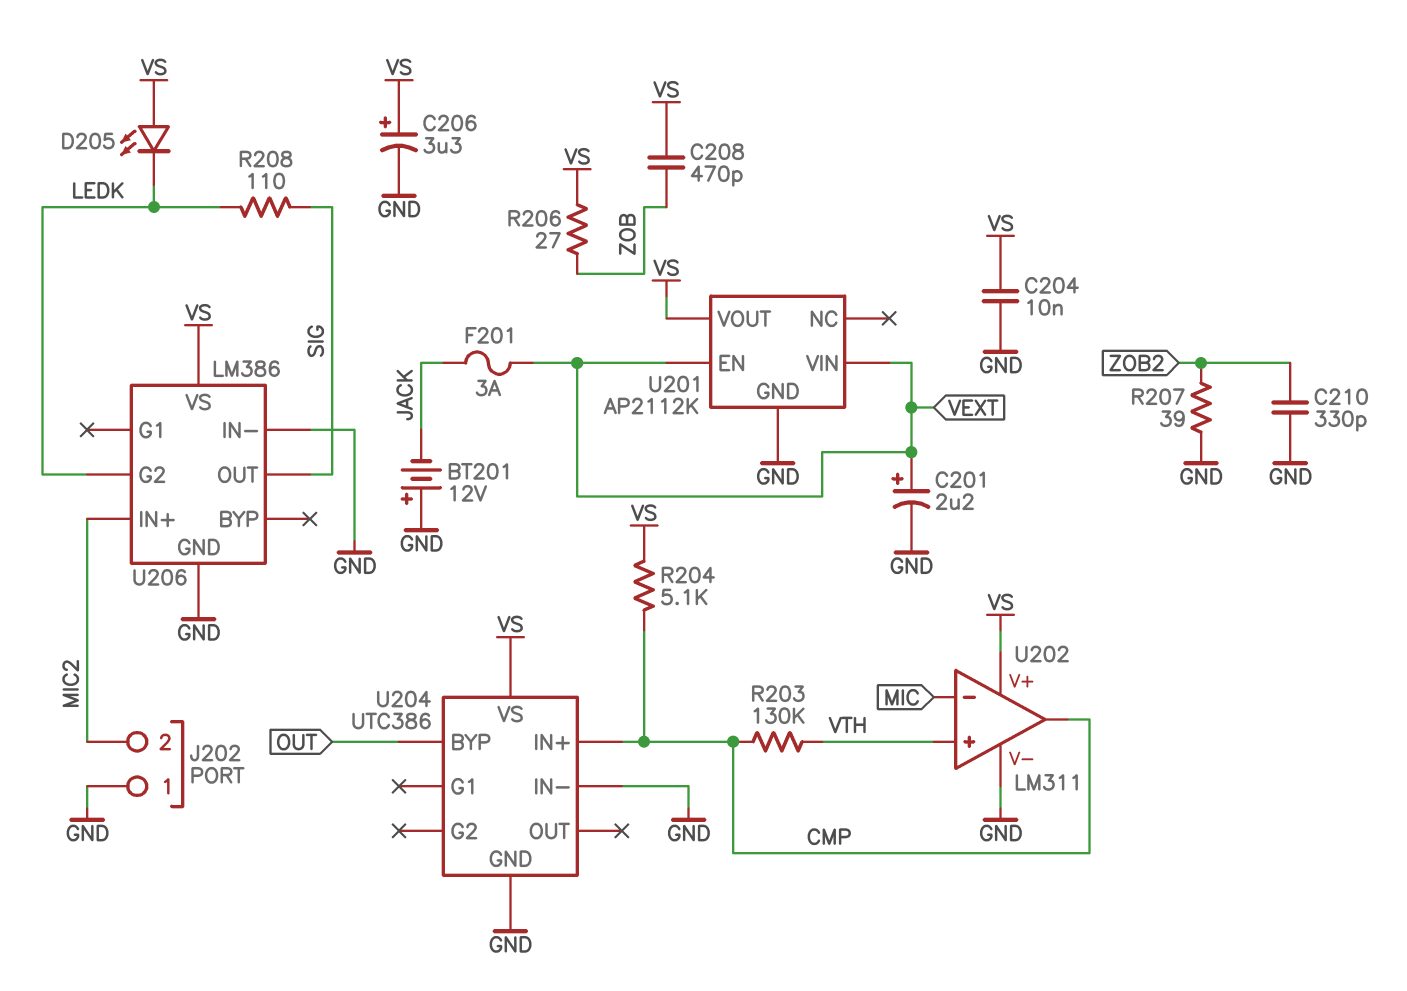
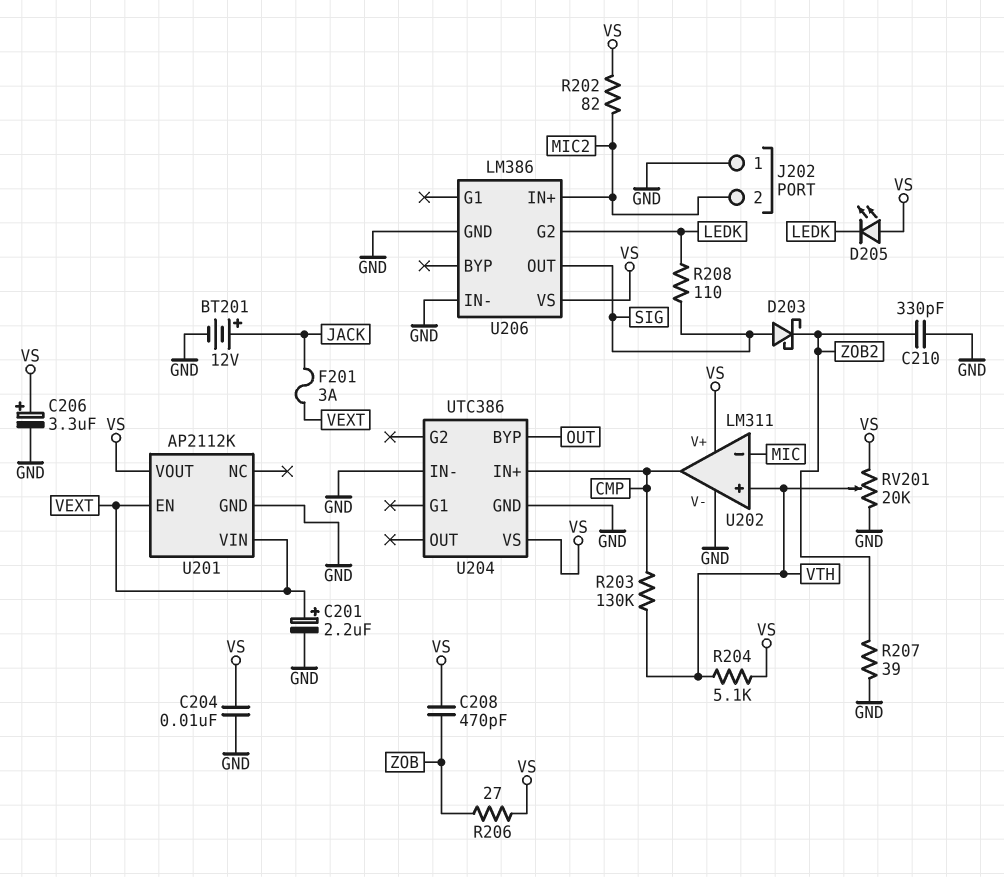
BT201: 12V (plus GND, minus JACK) -> 12V (plus JACK, minus GND)
D203: none -> schottky (A SIG, K ZOB2)
R202: none -> 82 (MIC2, VS)
R204: 5.1k (CMP, VS) -> 5.1k (VS, VTH)
RV201: none -> 20k (GND, VS, wiper VTH)

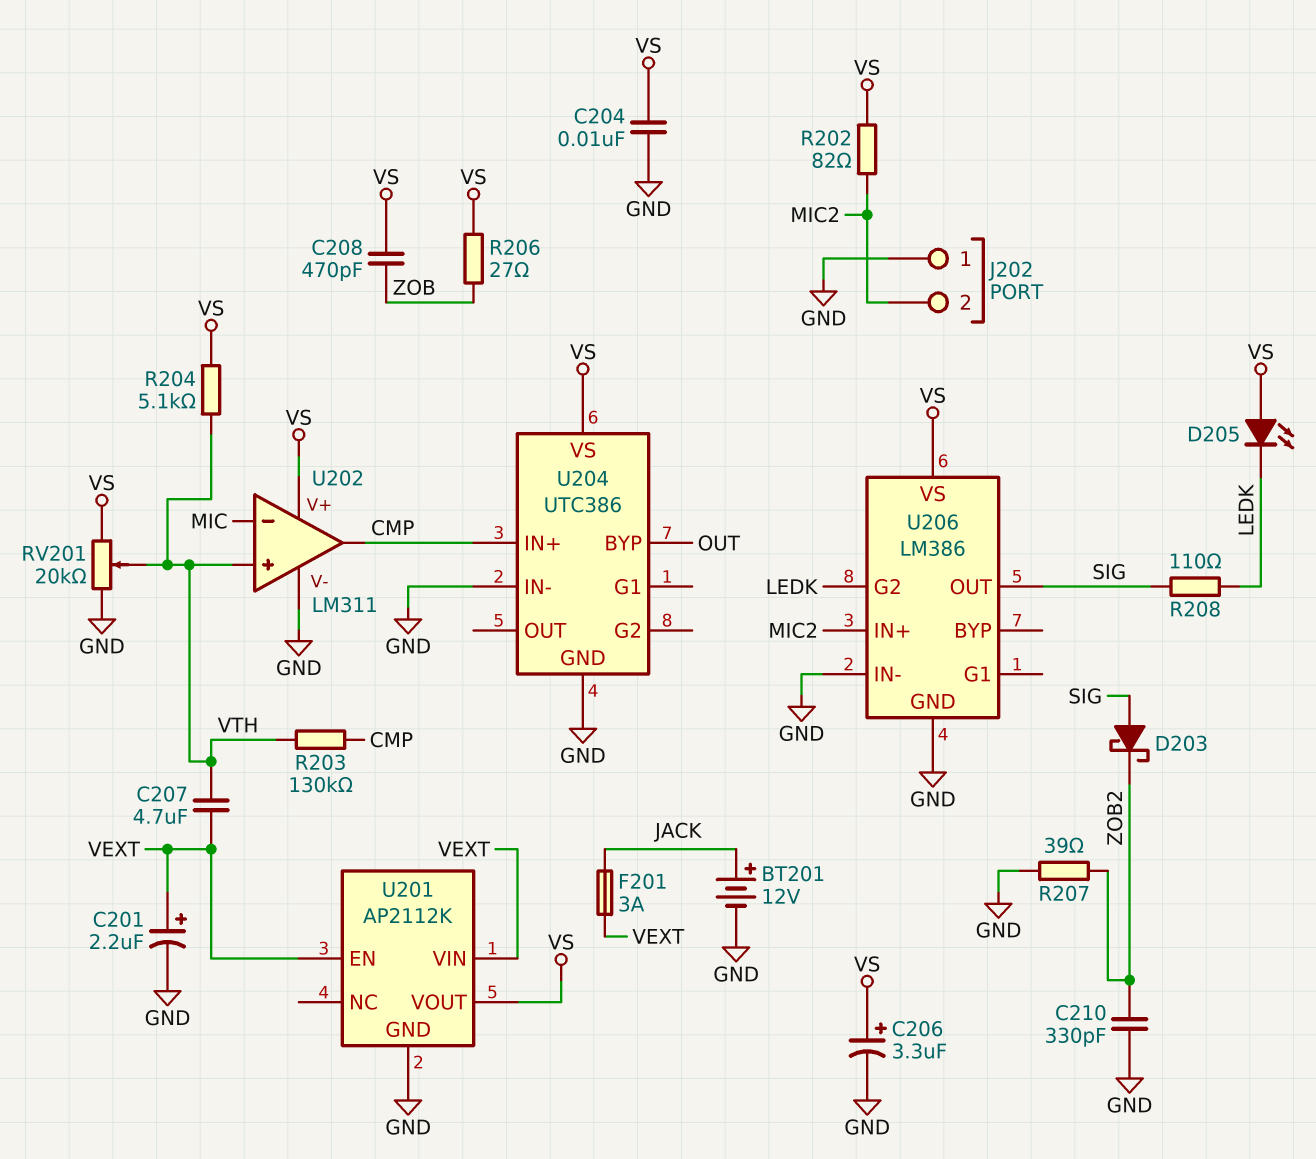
C207: none -> 4.7uF (VEXT, VTH)

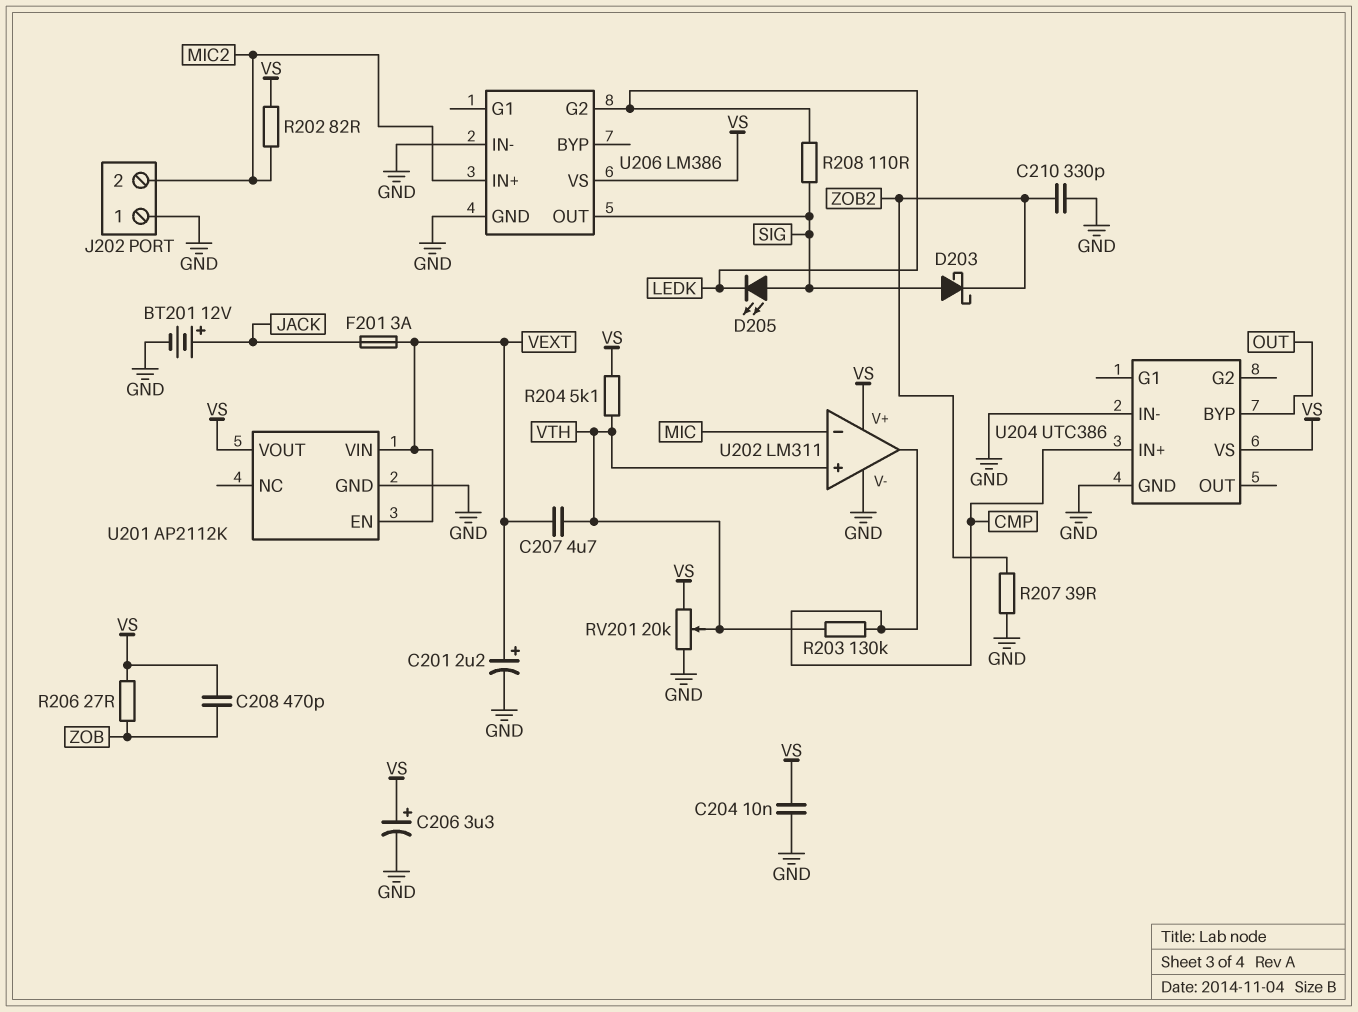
D205: LED (A VS, K LEDK) -> LED (A SIG, K LEDK)

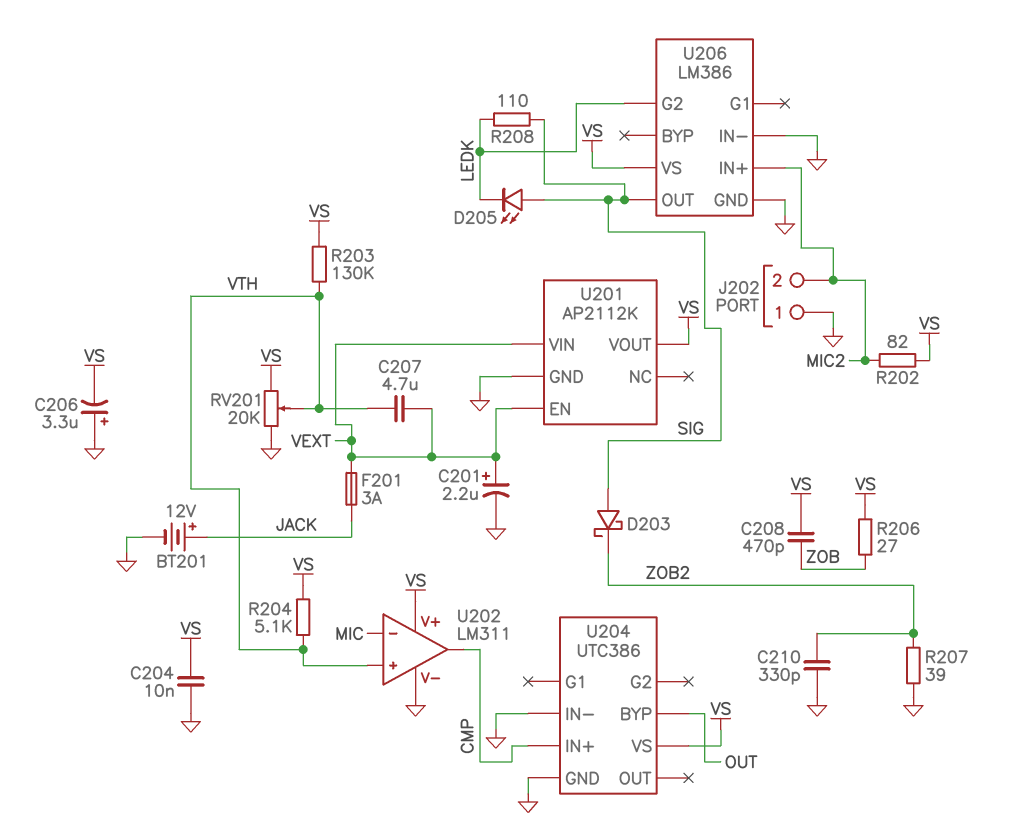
C206: 3.3uF (plus VS, minus GND) -> 3.3uF (plus GND, minus VS)
R203: 130k (CMP, VTH) -> 130k (VS, VTH)

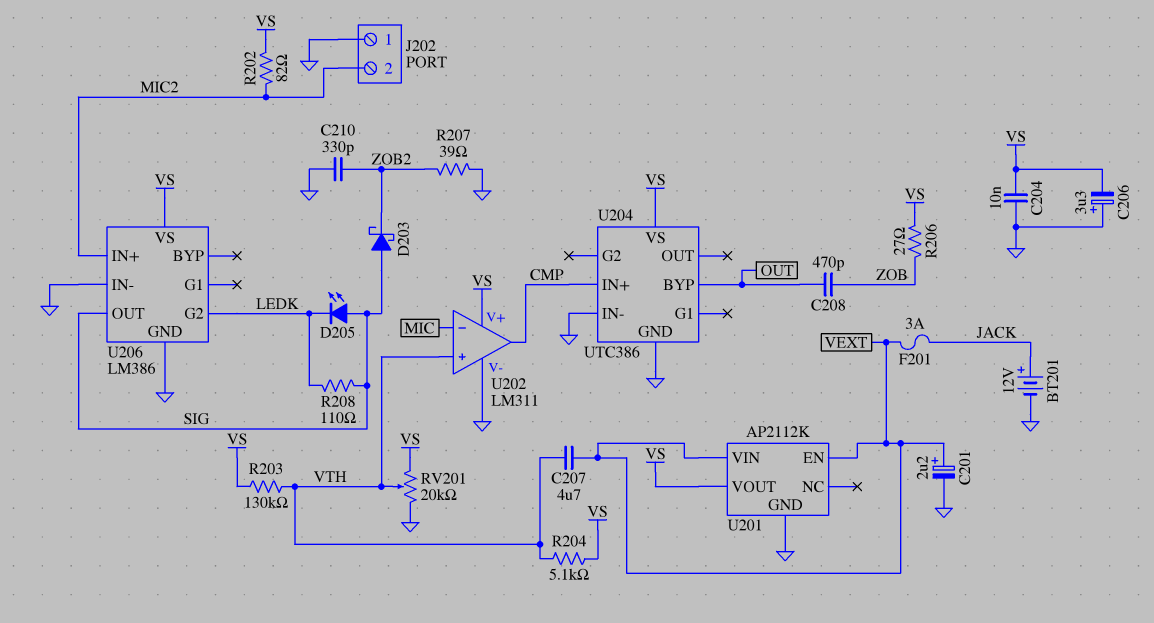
C208: 470pF (VS, ZOB) -> 470pF (OUT, ZOB)

